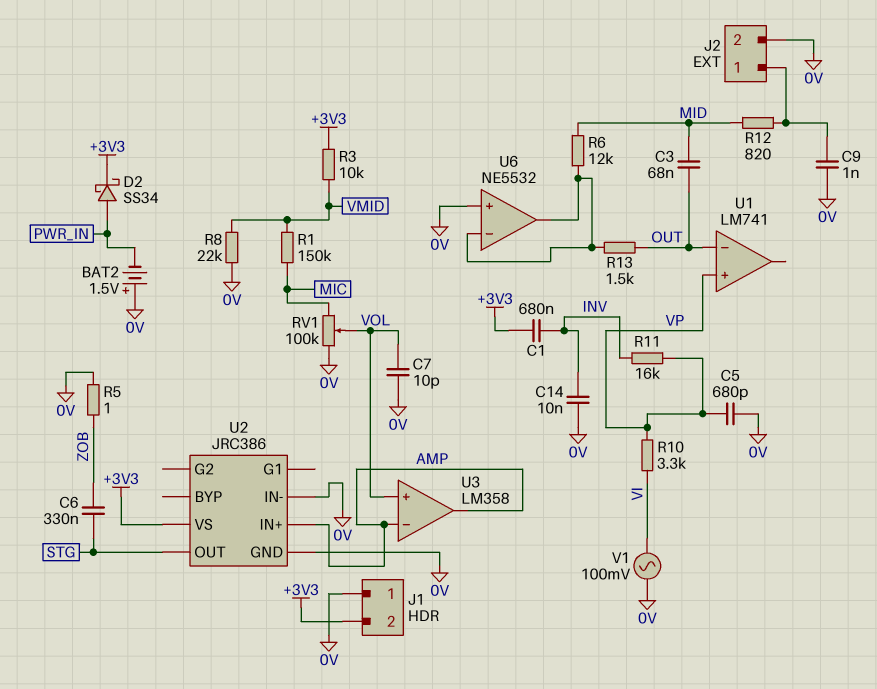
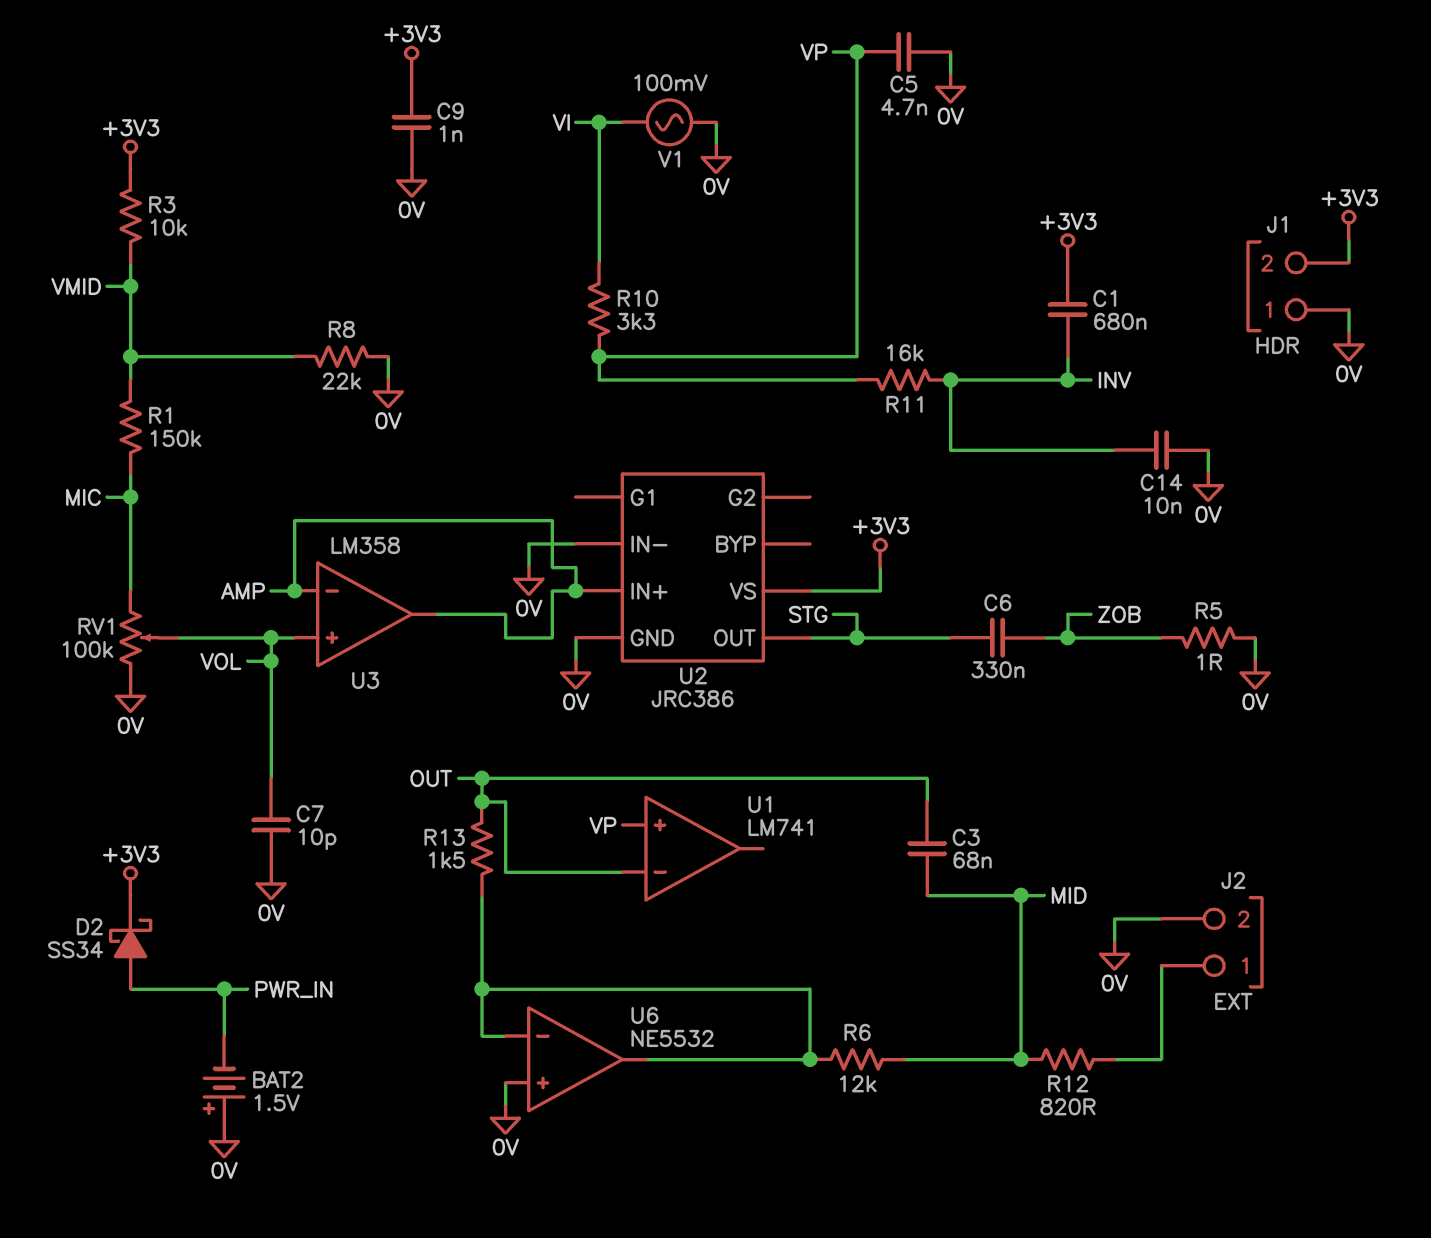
C5: 680pF (0V, VP) -> 4.7nF (0V, VP)
C9: 1nF (0V, J2/1) -> 1nF (+3V3, 0V)

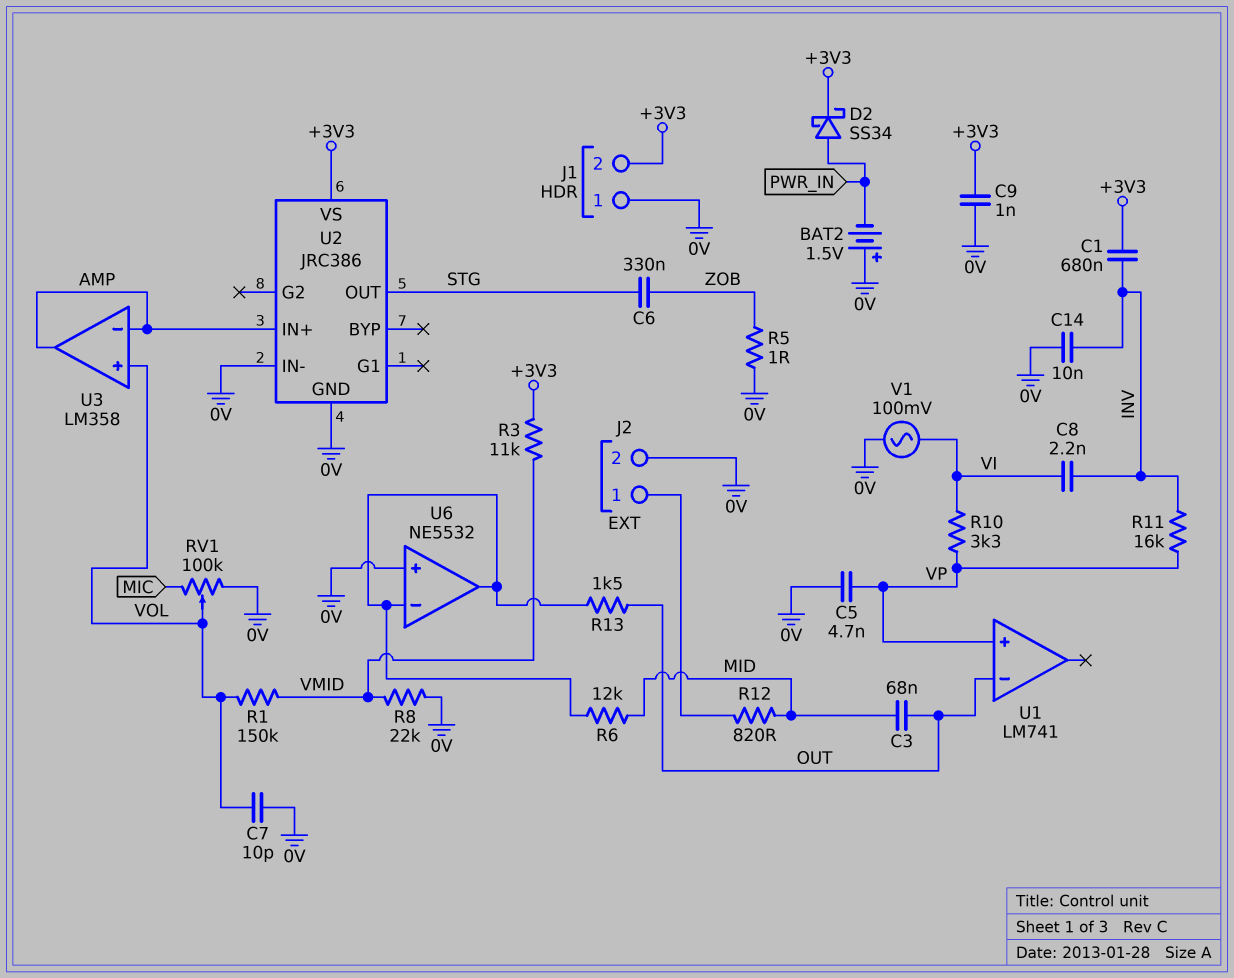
C8: none -> 2.2nF (INV, VI)
R1: 150k (MIC, VMID) -> 150k (VMID, VOL)
R3: 10k (+3V3, VMID) -> 11k (+3V3, VMID)

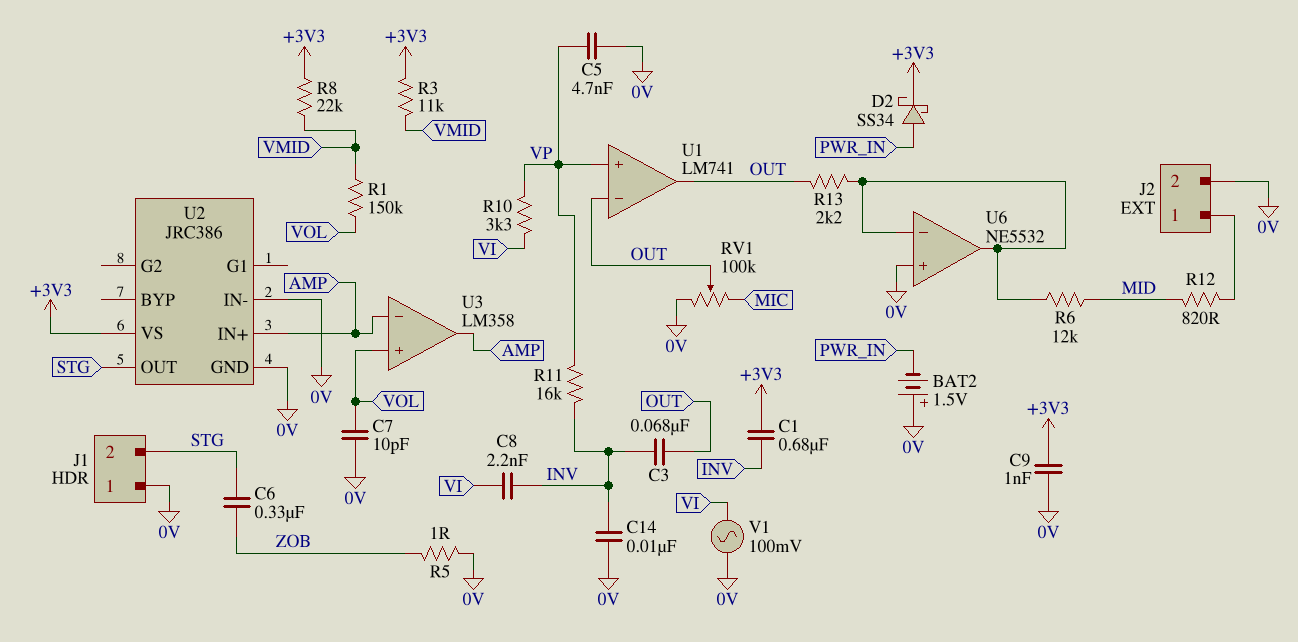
C3: 68nF (MID, OUT) -> 68nF (INV, OUT)
J1 pin 2: +3V3 -> STG
R8: 22k (0V, VMID) -> 22k (+3V3, VMID)
R13: 1.5k (OUT, U6/in-) -> 2.2k (OUT, U6/in-)
RV1: 100k (0V, MIC, wiper VOL) -> 100k (0V, MIC, wiper OUT)
U1 pin out: none -> OUT

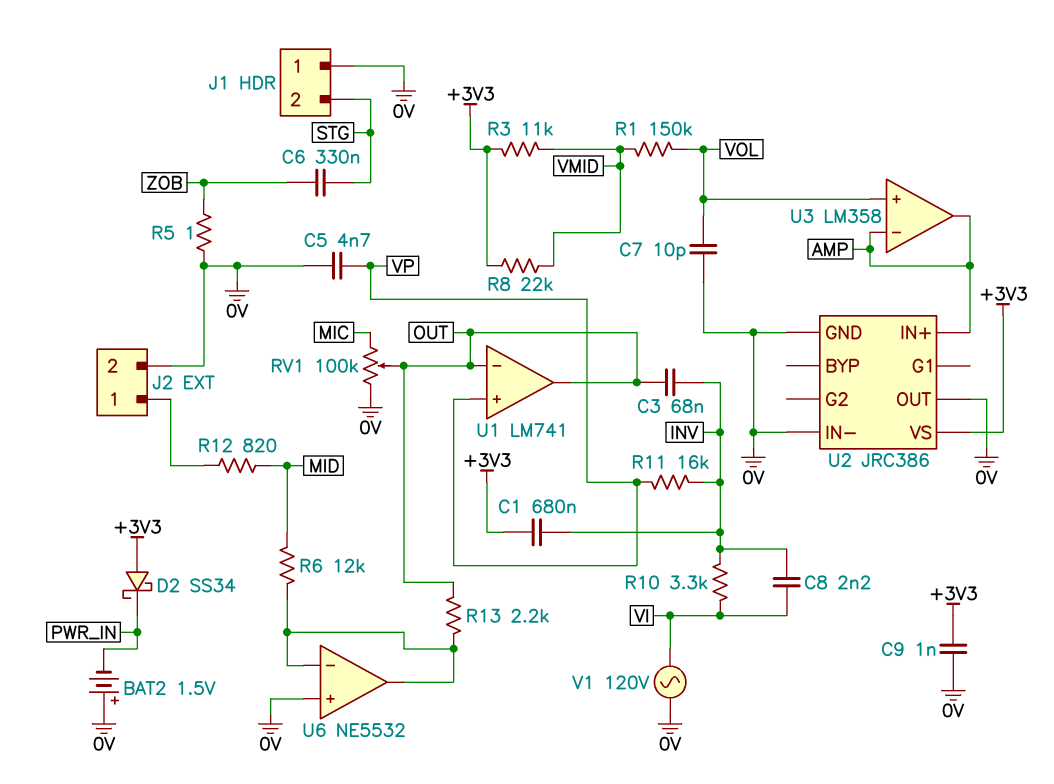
C14: 10nF (0V, INV) -> none
D2: schottky SS34 (A PWR_IN, K +3V3) -> schottky SS34 (A +3V3, K PWR_IN)
R10: 3.3k (VI, VP) -> 3.3k (INV, VI)
U2 pin OUT: STG -> 0V
V1: AC 100mV (0V, VI) -> AC 120V (0V, VI)

